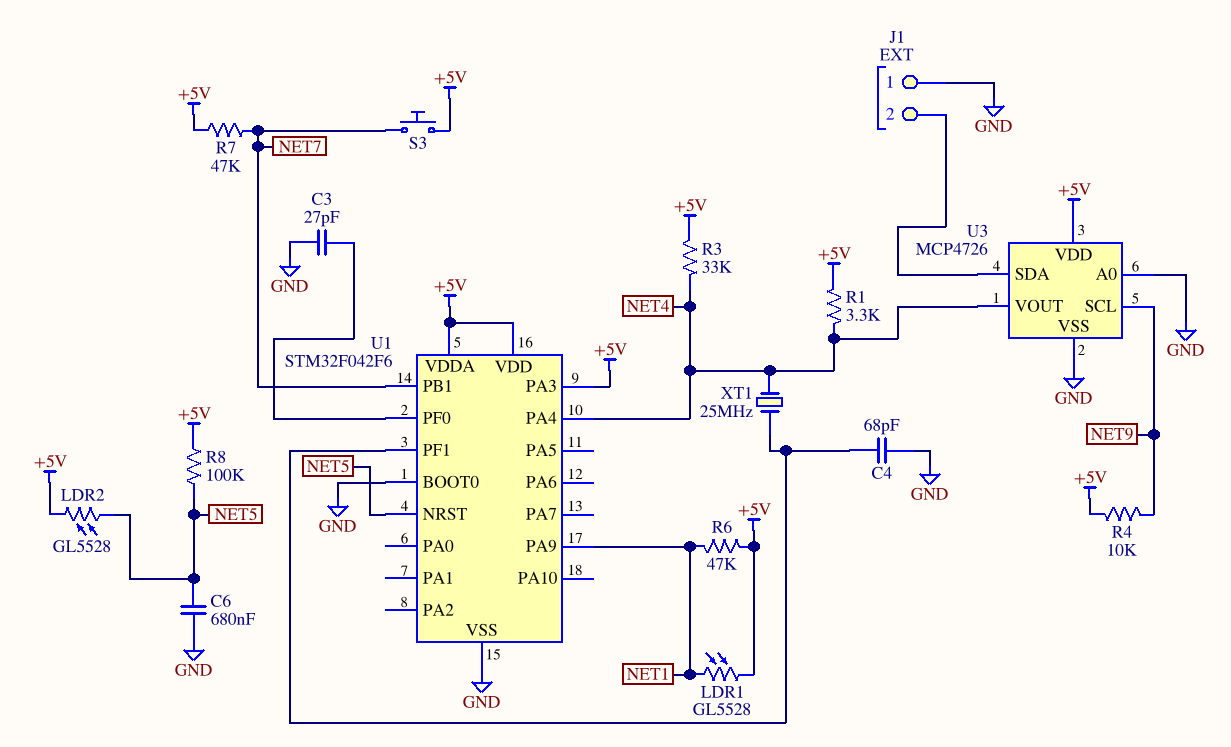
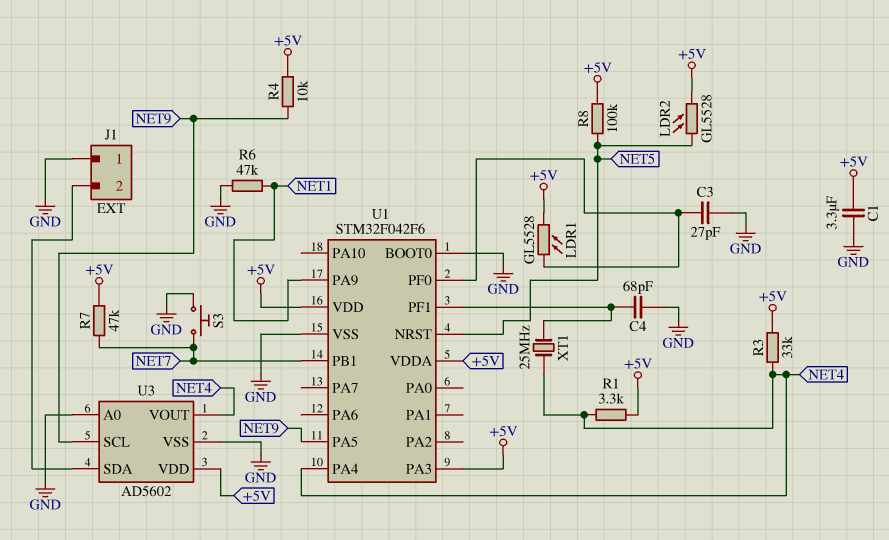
C1: none -> 3.3uF (+5V, GND)
C6: 680nF (GND, NET5) -> none
LDR1: GL5528 (+5V, NET1) -> GL5528 (+5V, U1/PF0)
R6: 47k (+5V, NET1) -> 47k (GND, NET1)
S3: button (+5V, NET7) -> button (GND, NET7)
U1 pin PA5: none -> NET9
U3: MCP4726 -> AD5602

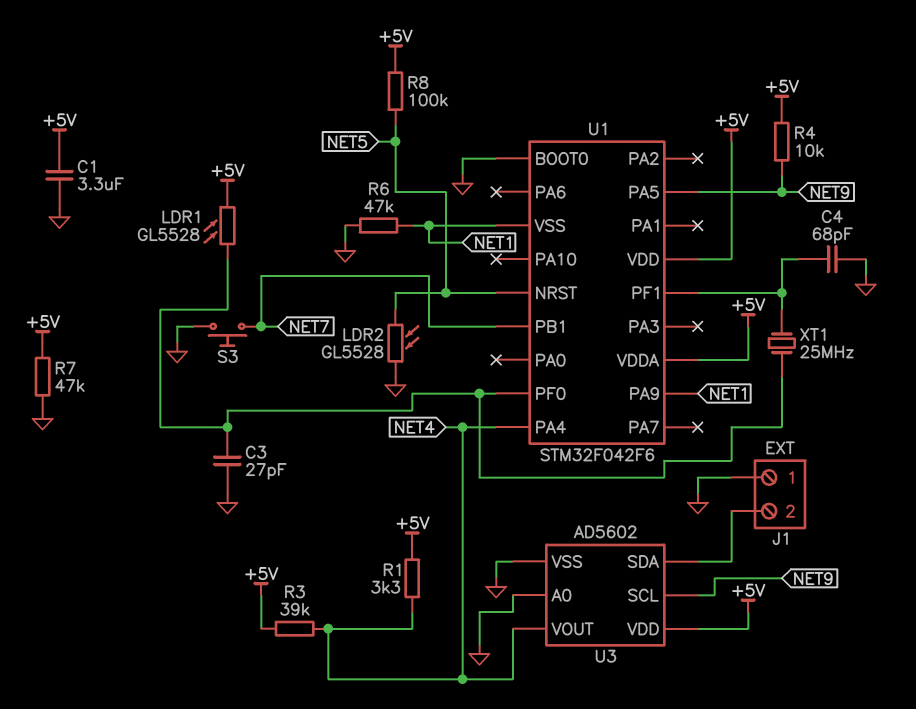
LDR2: GL5528 (+5V, NET5) -> GL5528 (GND, NET5)
R3: 33k (+5V, NET4) -> 39k (+5V, NET4)
R7: 47k (+5V, NET7) -> 47k (+5V, GND)
U1 pin PA3: +5V -> none
U1 pin VSS: GND -> NET1
XT1: 25MHz (NET4, U1/PF1) -> 25MHz (U1/PF0, U1/PF1)

